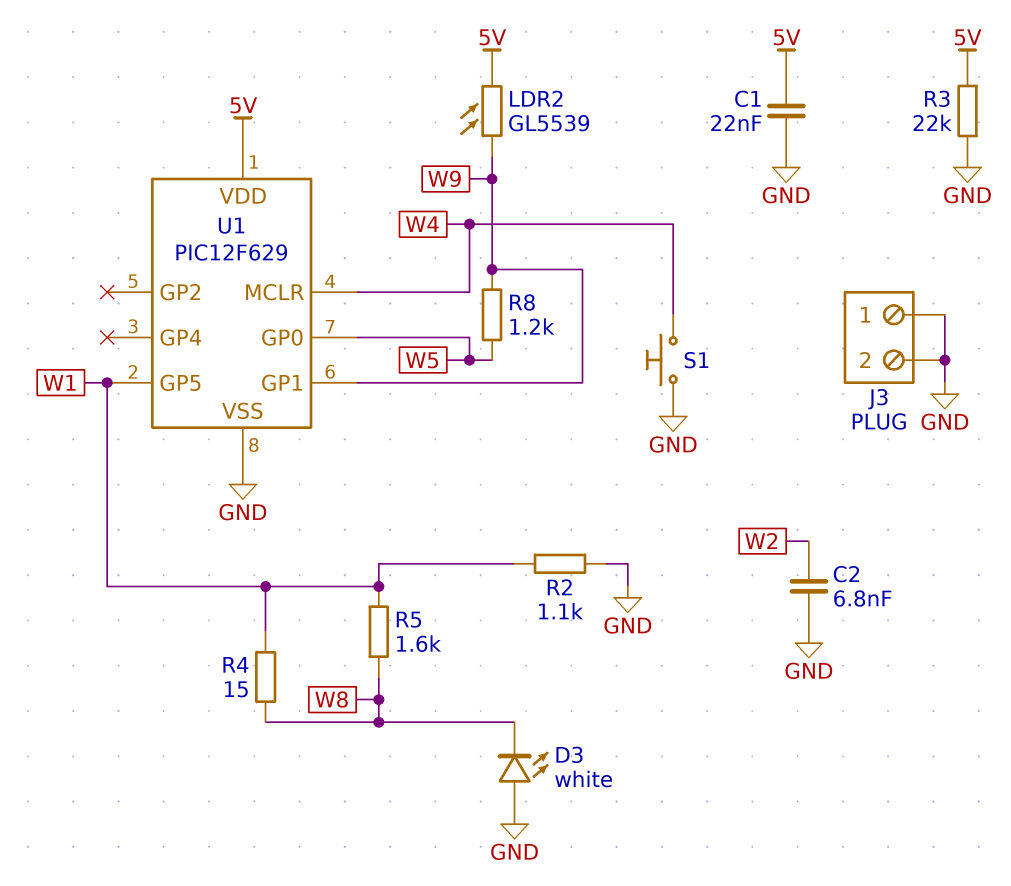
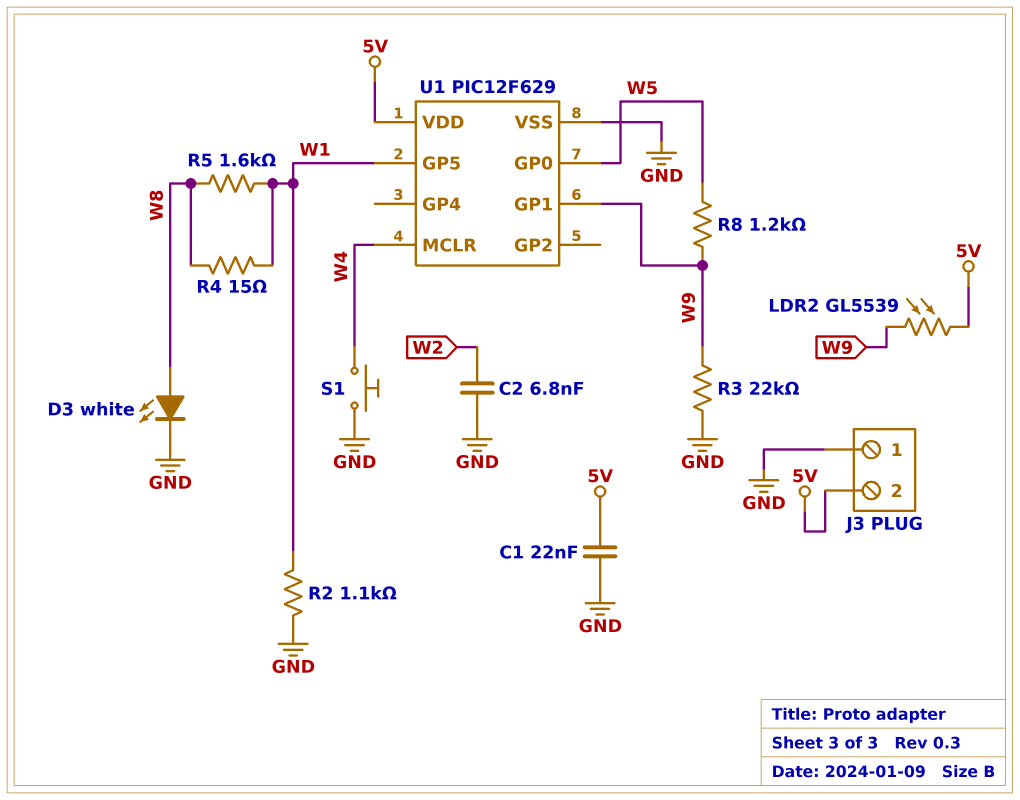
D3: LED white (A GND, K W8) -> LED white (A W8, K GND)
J3 pin 2: GND -> 5V
R3: 22k (5V, GND) -> 22k (GND, W9)

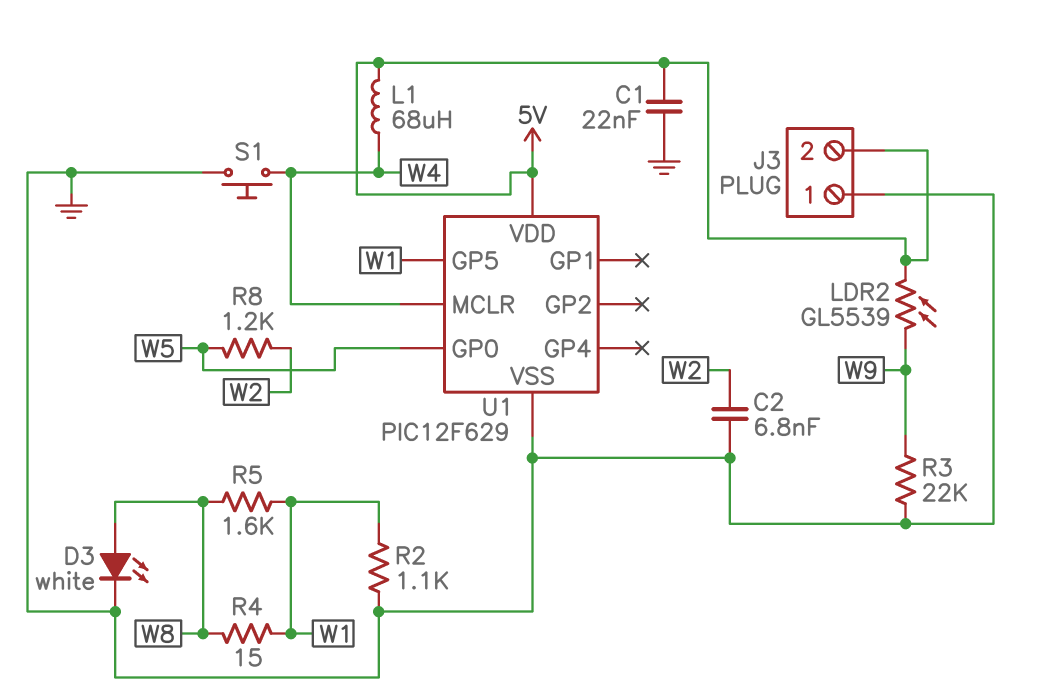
L1: none -> 68uH (5V, W4)
R8: 1.2k (W5, W9) -> 1.2k (W2, W5)
U1 pin GP1: W9 -> none

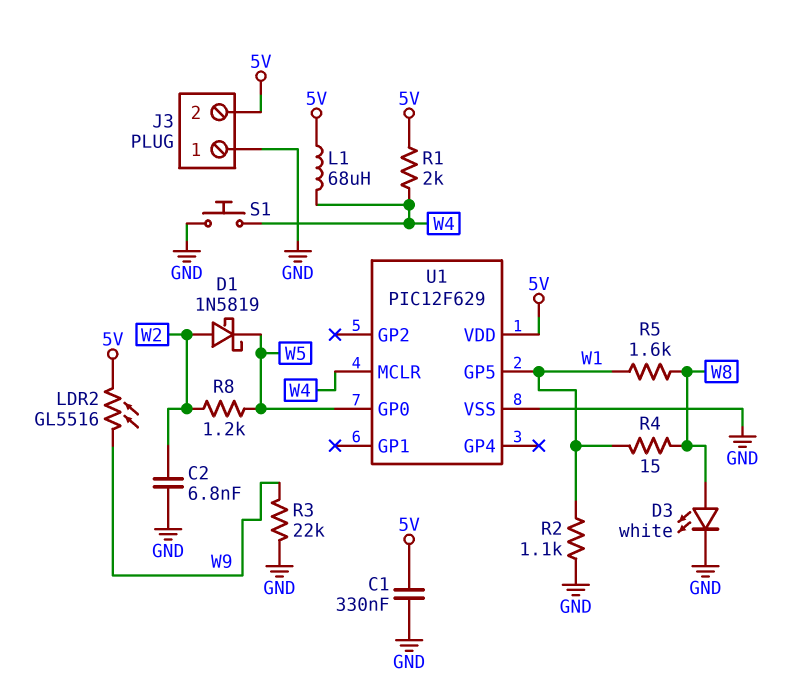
C1: 22nF (5V, GND) -> 330nF (5V, GND)
D1: none -> schottky 1N5819 (A W2, K W5)
LDR2: GL5539 (5V, W9) -> GL5516 (5V, W9)
R1: none -> 2k (5V, W4)

